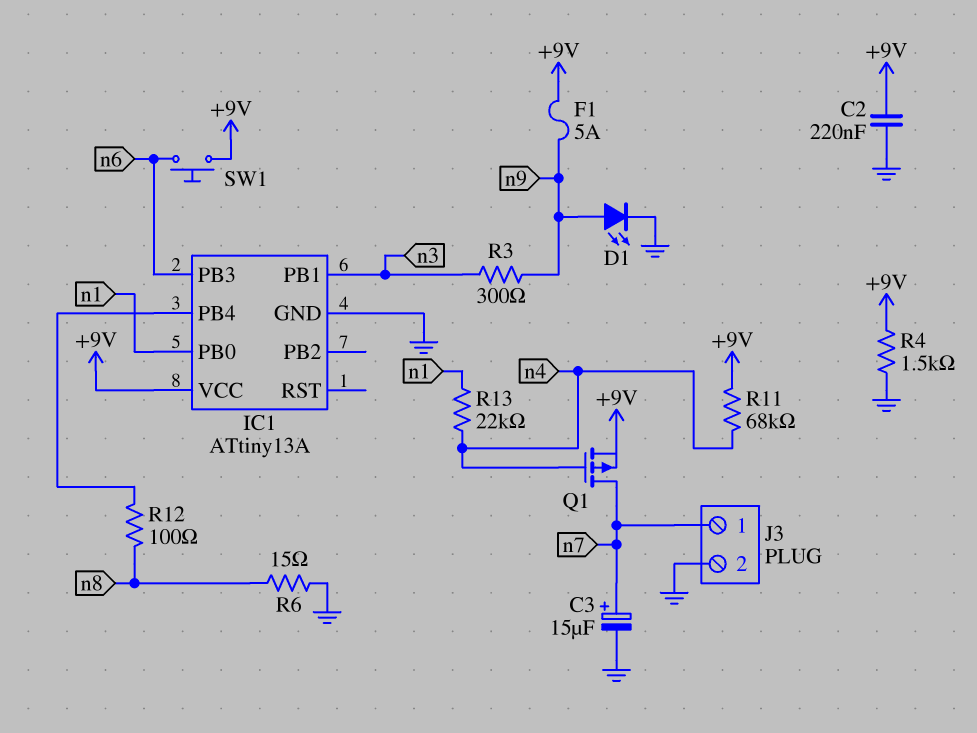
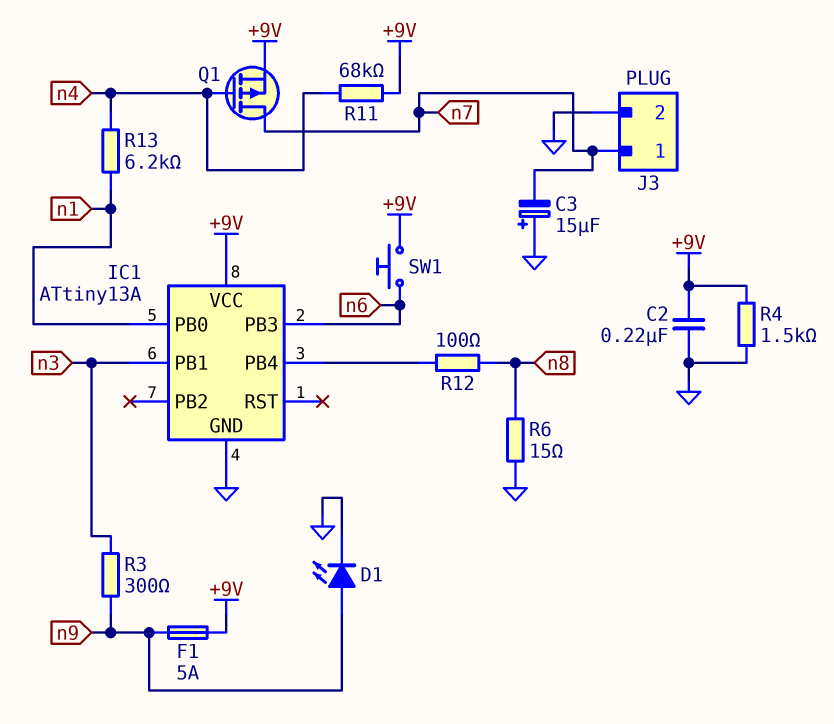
C3: 15uF (plus n7, minus GND) -> 15uF (plus GND, minus n7)
R13: 22k (n1, n4) -> 6.2k (n1, n4)

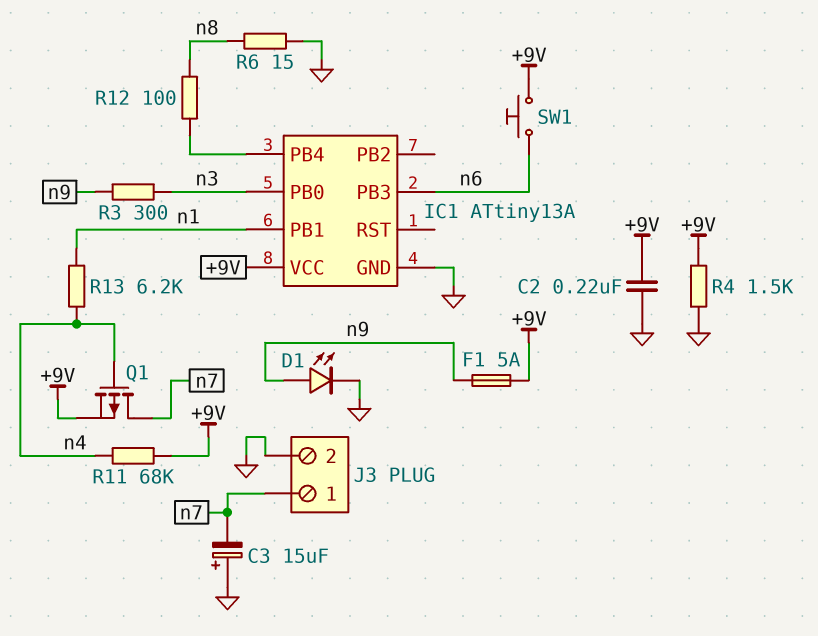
IC1 pin PB0: n1 -> n3
IC1 pin PB1: n3 -> n1

